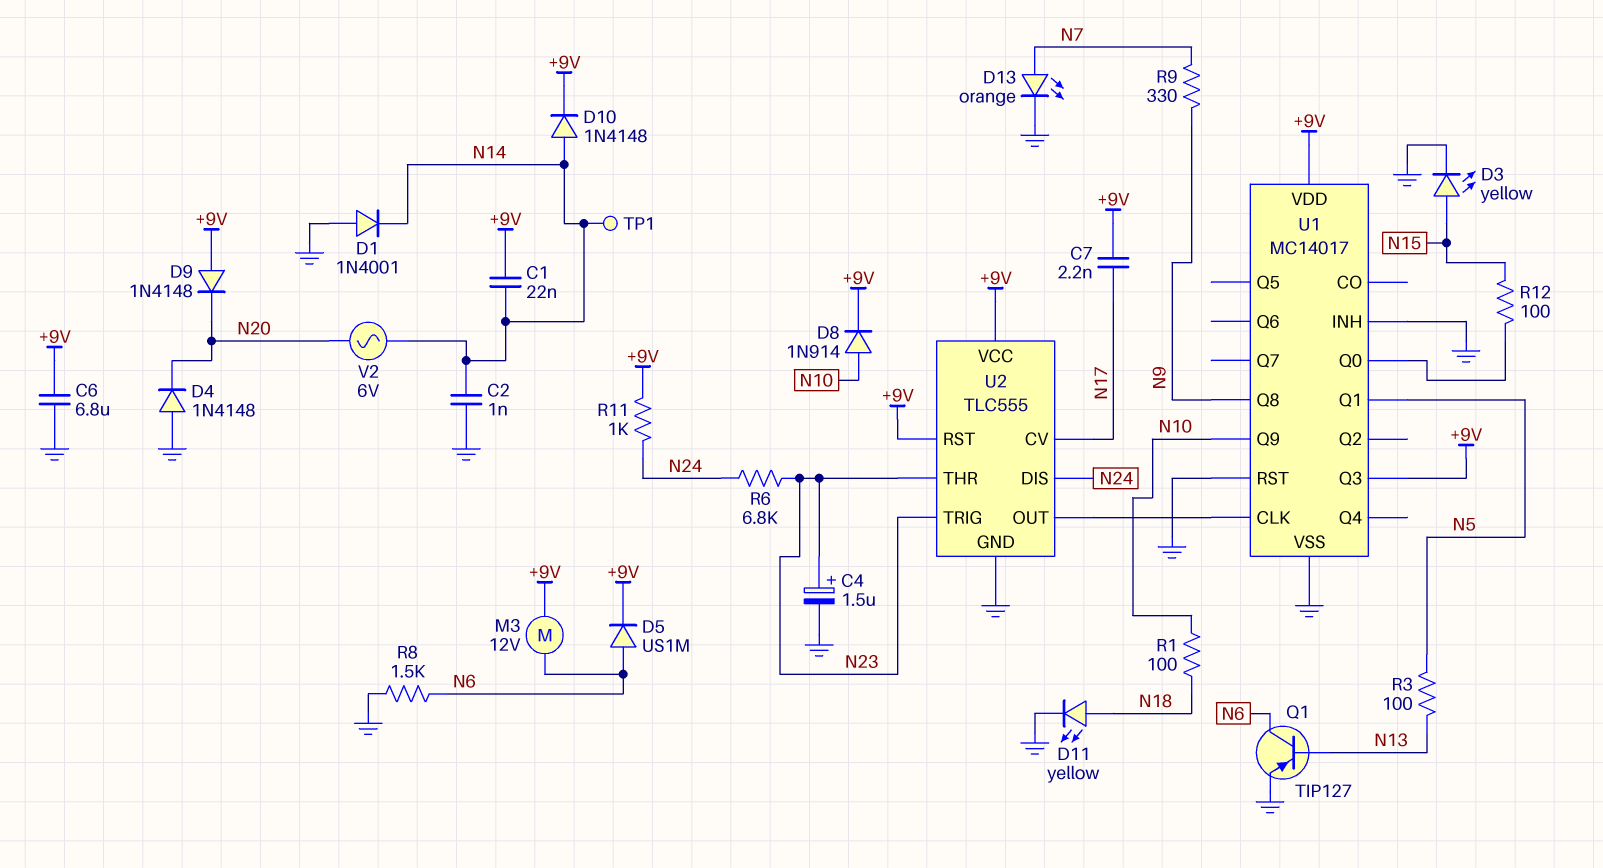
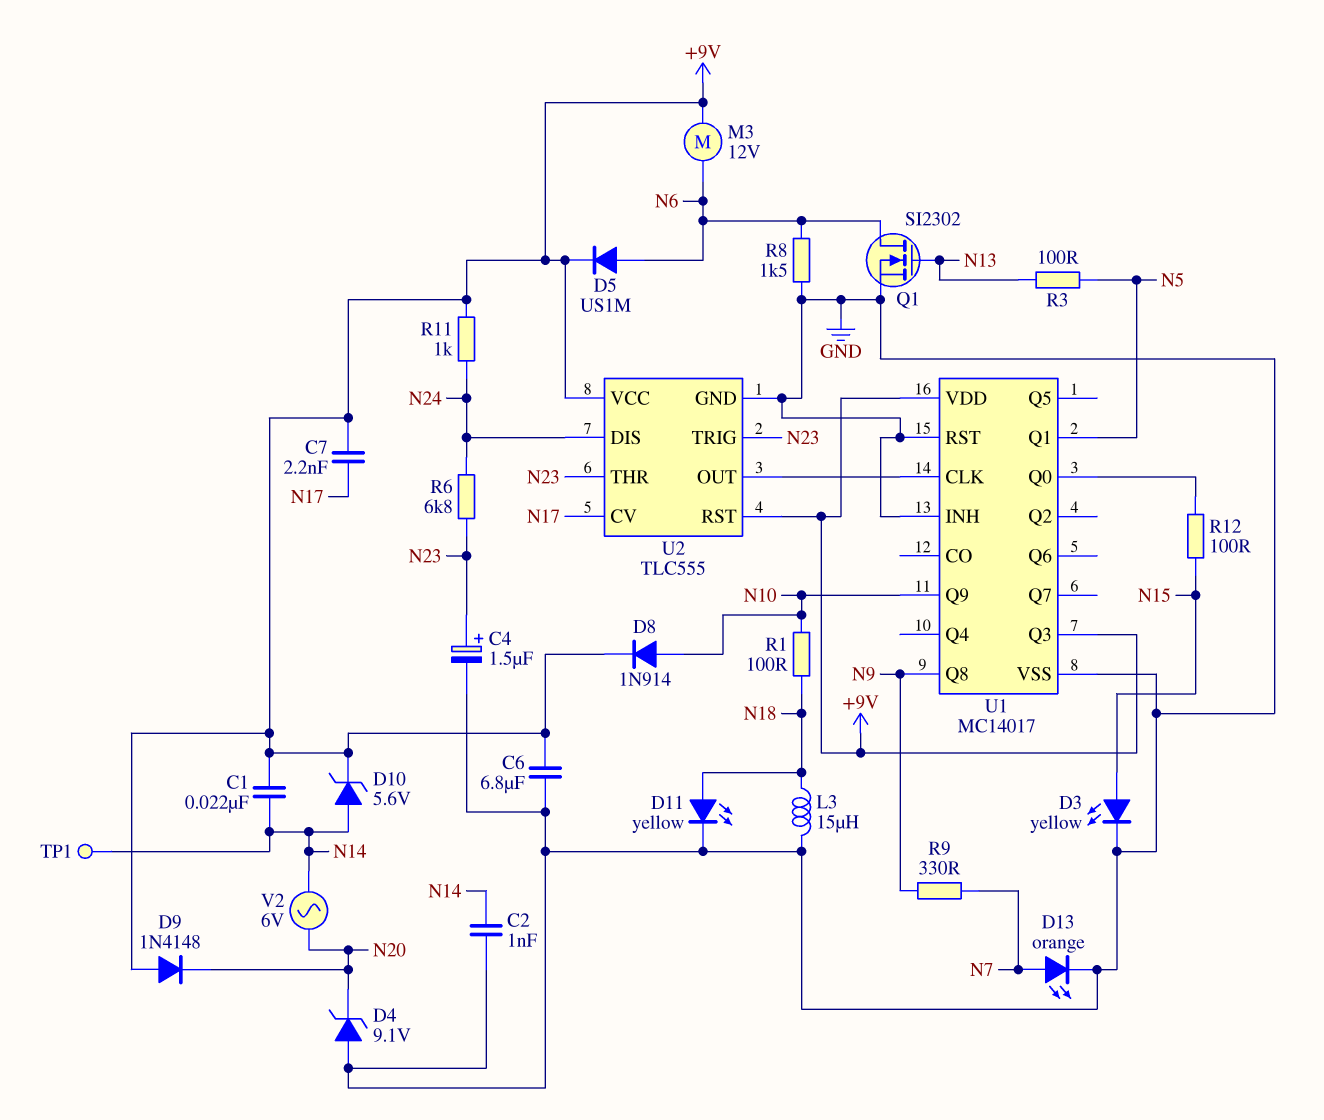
D1: diode 1N4001 (A GND, K N14) -> none
D4: diode 1N4148 (A GND, K N20) -> zener 9.1V (A GND, K N20)
D10: diode 1N4148 (A N14, K +9V) -> zener 5.6V (A N14, K +9V)
L3: none -> 15uH (GND, N18)
Q1: PNP TIP127 (B N13, C N6, E GND) -> NMOS SI2302 (G N13, D N6, S GND)

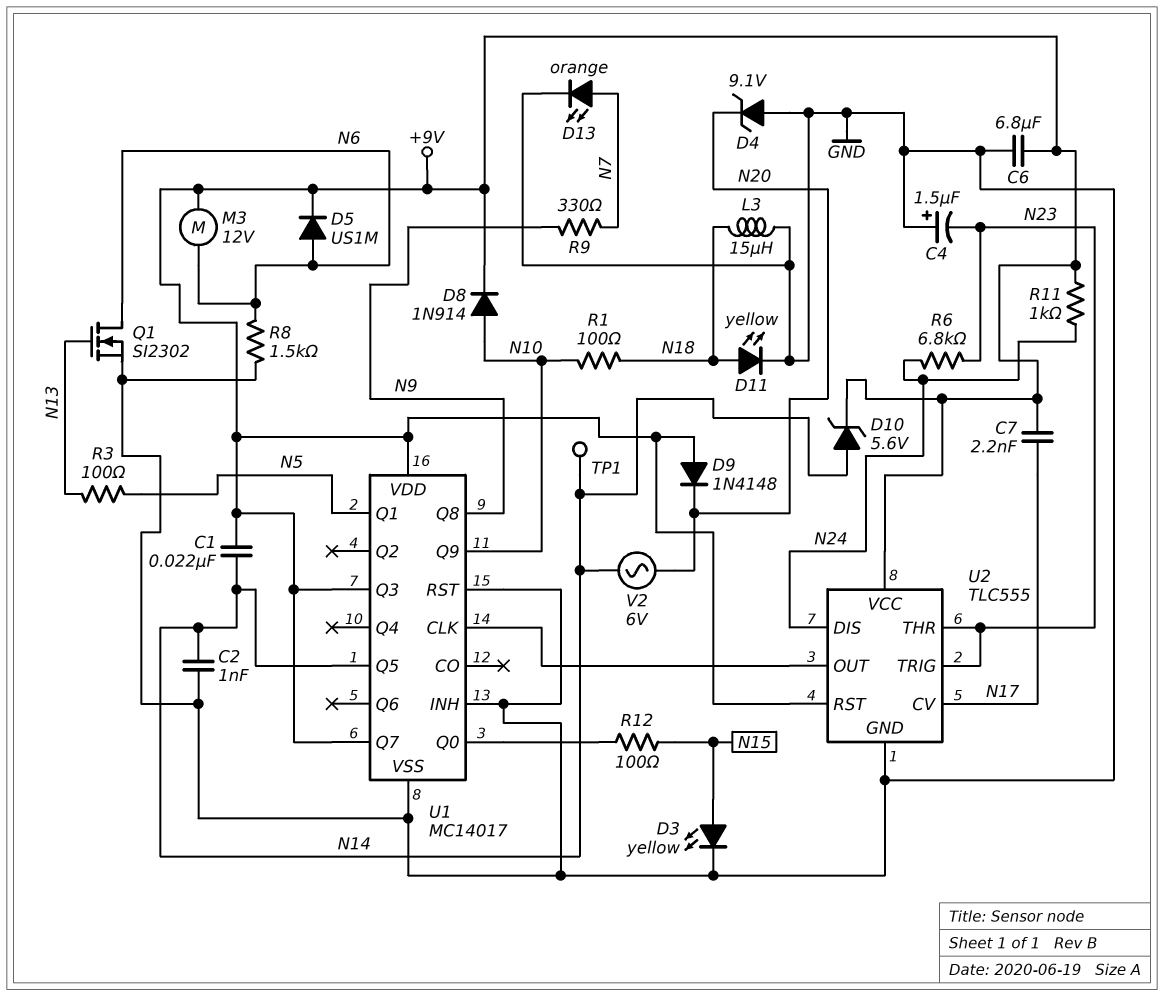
C4: 1.5uF (plus N23, minus GND) -> 1.5uF (plus GND, minus N23)
U1 pin Q5: none -> N14
U1 pin Q7: none -> +9V

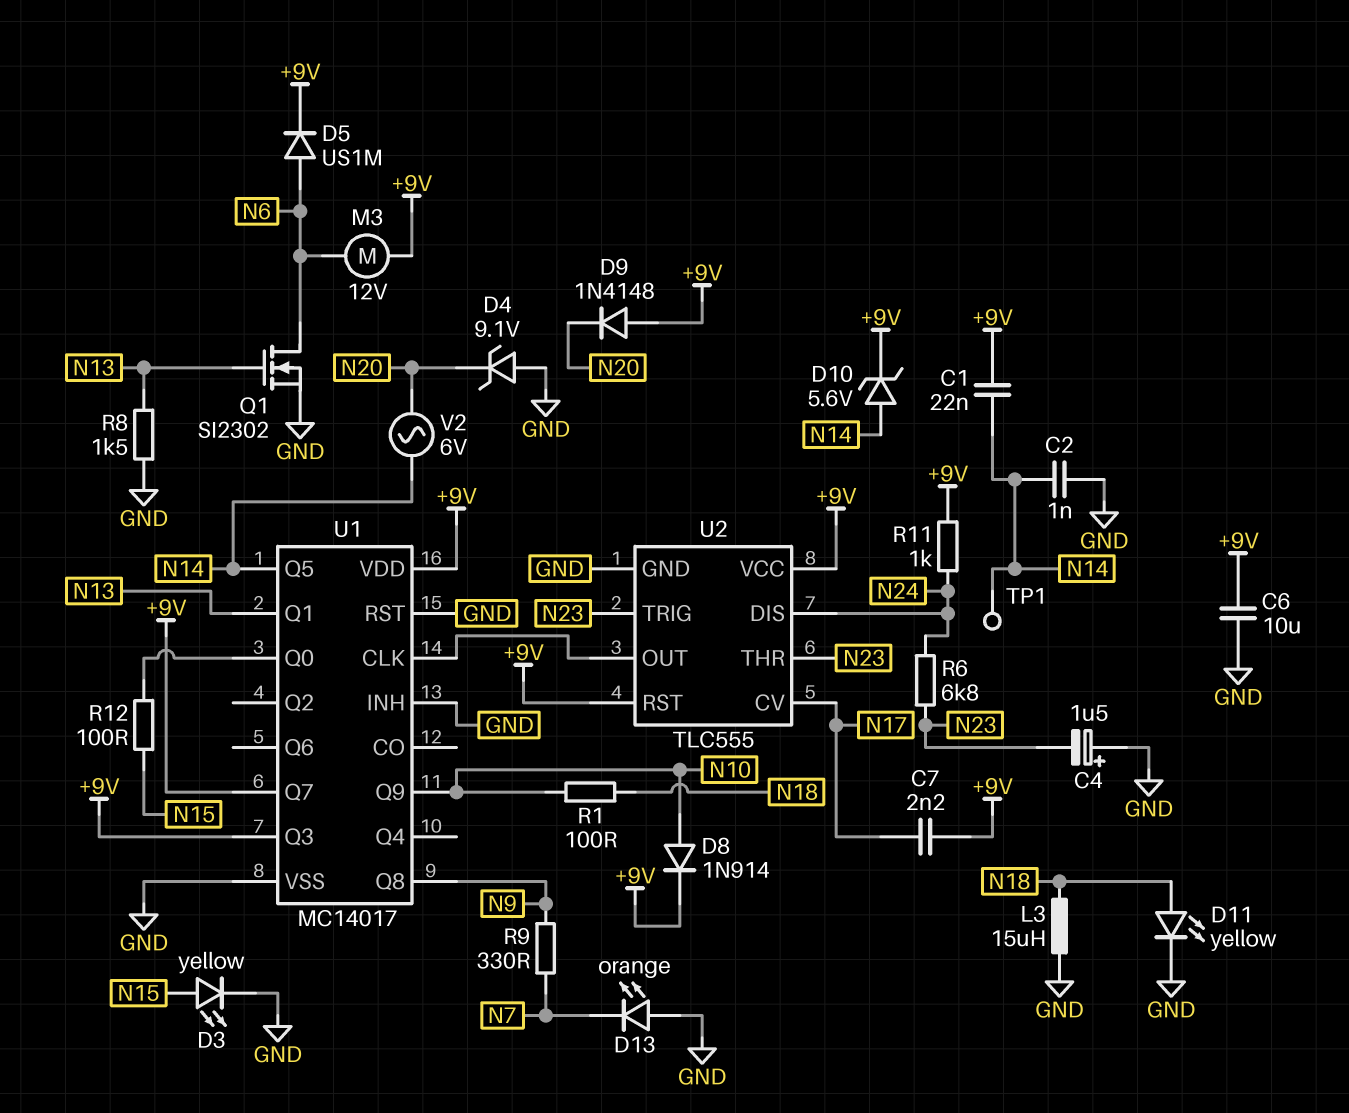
C6: 6.8uF (+9V, GND) -> 10uF (+9V, GND)
D13: LED orange (A N7, K GND) -> LED orange (A GND, K N7)
R3: 100 (N5, N13) -> none
R8: 1.5k (GND, N6) -> 1.5k (GND, N13)
U1 pin Q1: N5 -> N13

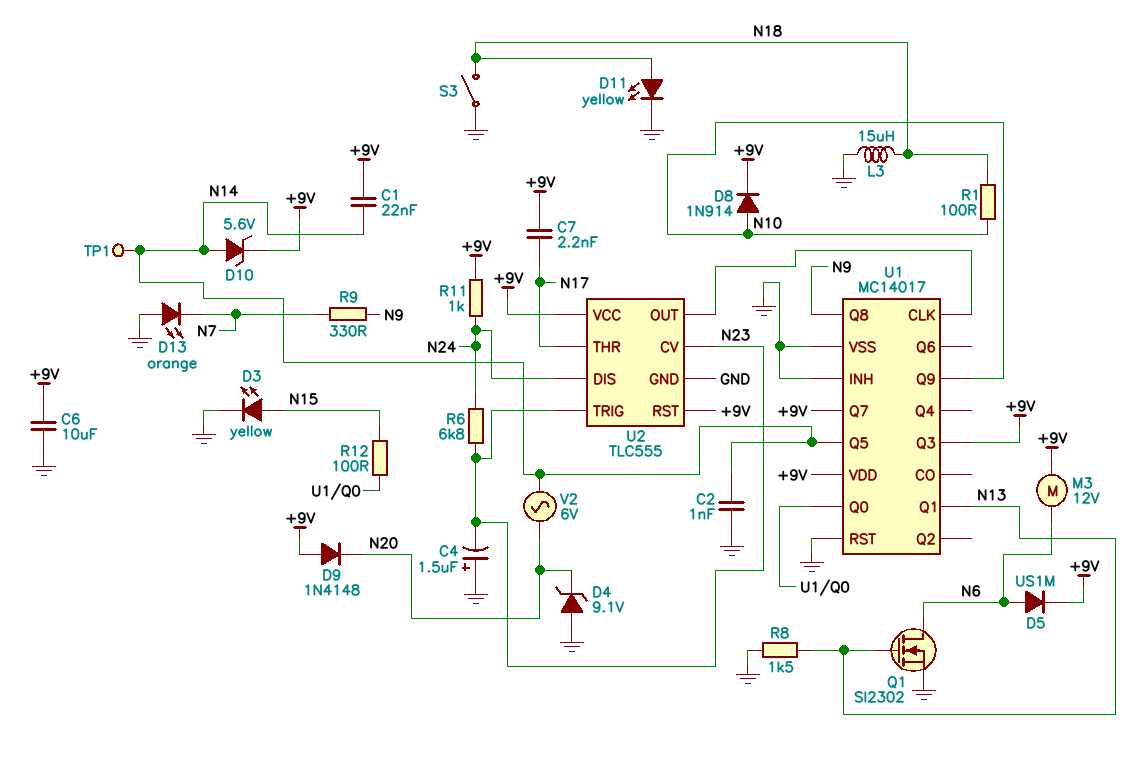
S3: none -> switch (GND, N18)
U2 pin CV: N17 -> N23
U2 pin THR: N23 -> N17

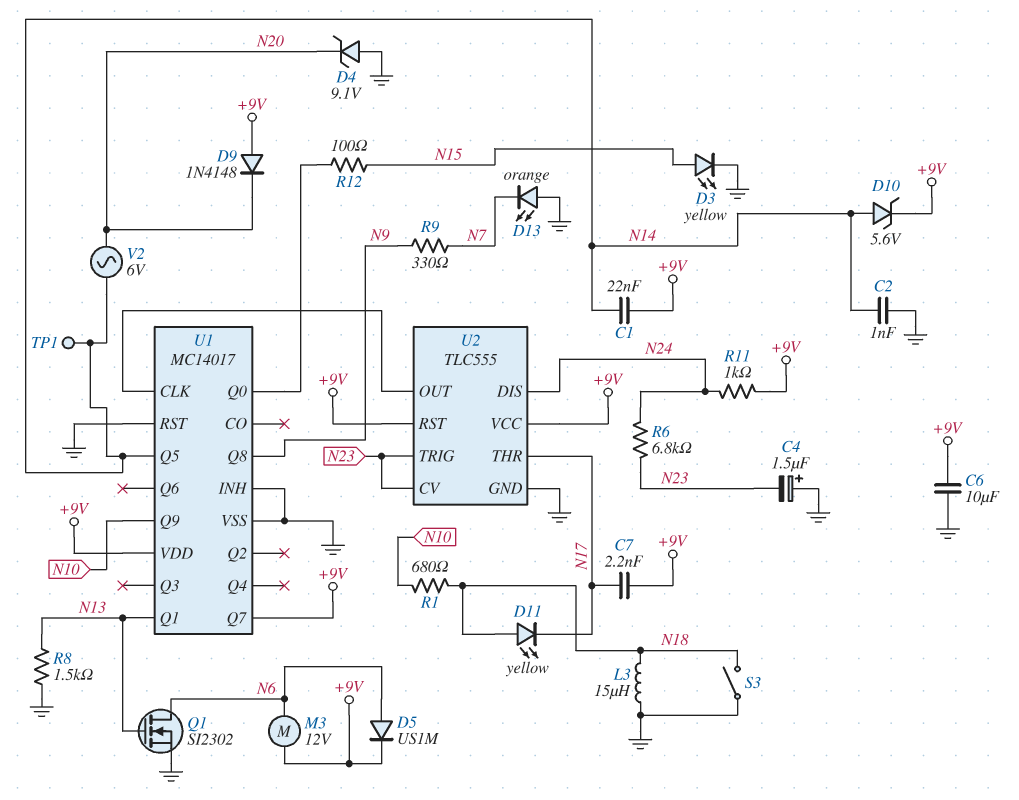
D8: diode 1N914 (A N10, K +9V) -> none
D11: LED yellow (A N18, K GND) -> LED yellow (A N18, K N17)
R1: 100 (N10, N18) -> 680 (N10, N18)
U1 pin Q3: +9V -> none

